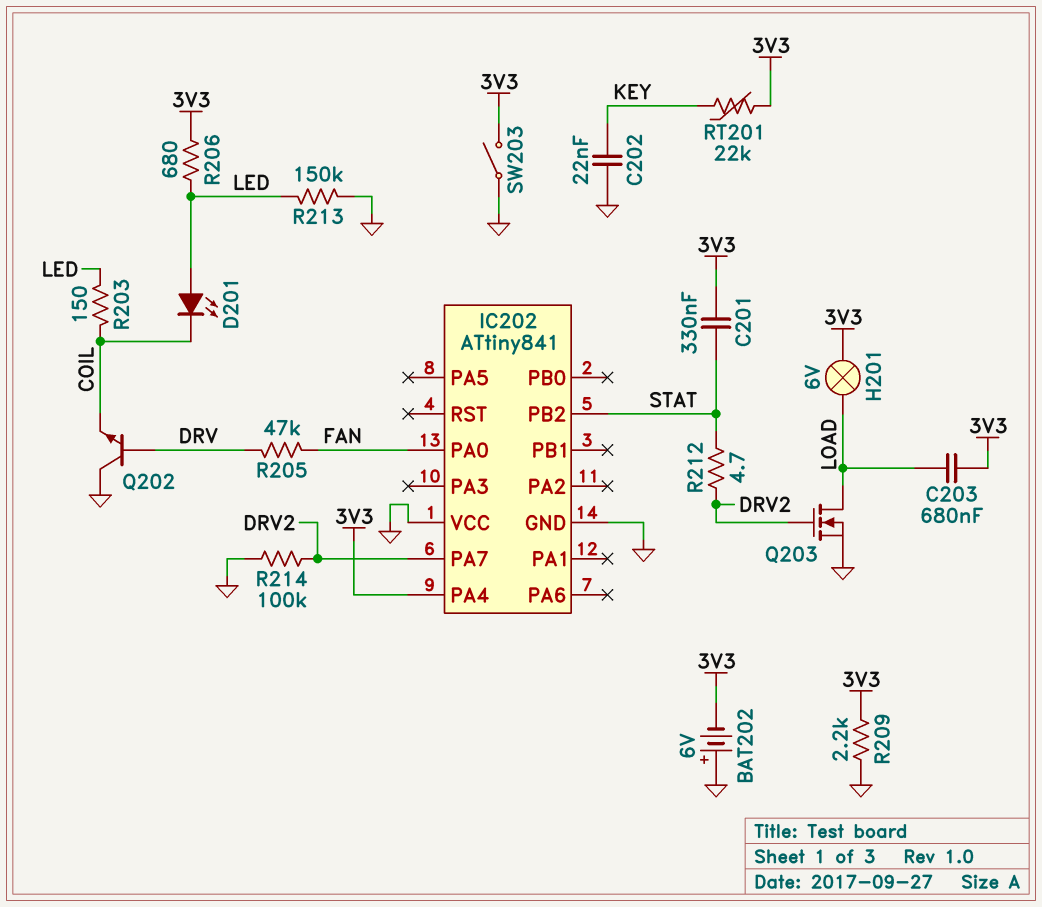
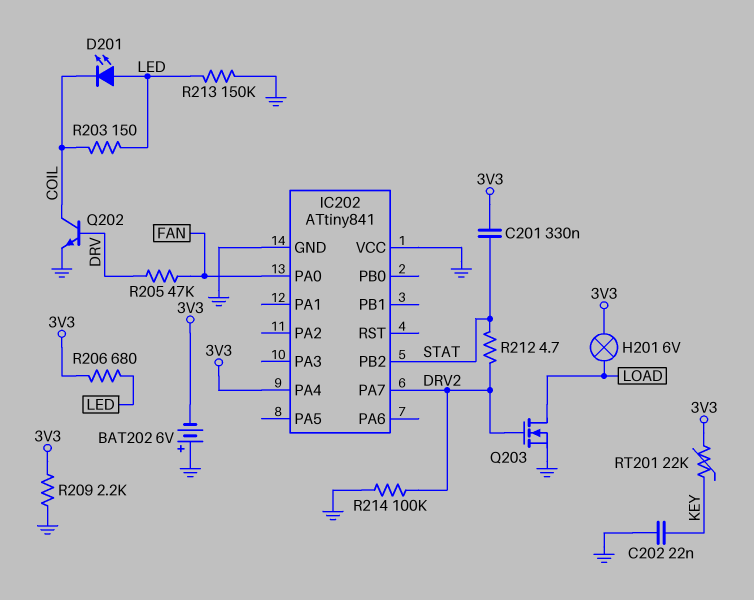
C203: 680nF (3V3, LOAD) -> none
Q202: NPN (B DRV, C GND, E COIL) -> NPN (B DRV, C COIL, E GND)
SW203: switch (3V3, GND) -> none

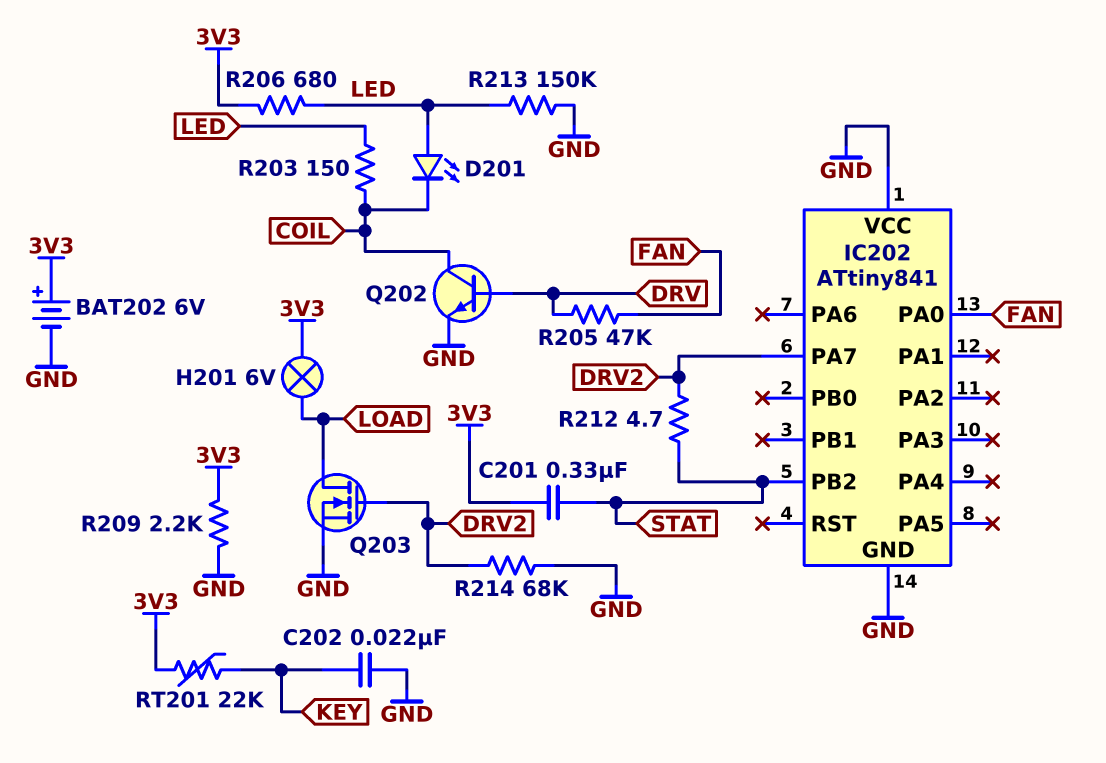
BAT202: 6V (plus GND, minus 3V3) -> 6V (plus 3V3, minus GND)
IC202 pin PA4: 3V3 -> none
R214: 100k (DRV2, GND) -> 68k (DRV2, GND)

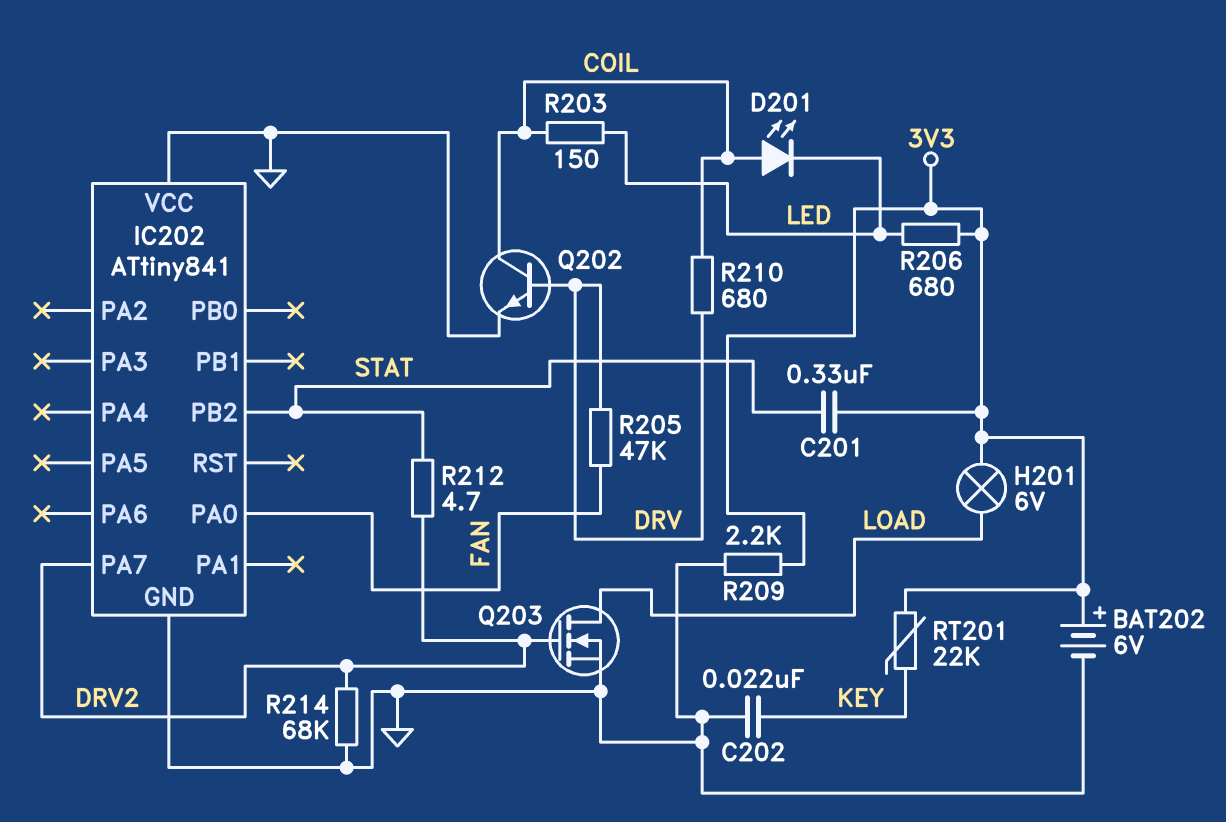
D201: LED (A LED, K COIL) -> LED (A COIL, K LED)
R210: none -> 680 (COIL, DRV)
R213: 150k (GND, LED) -> none

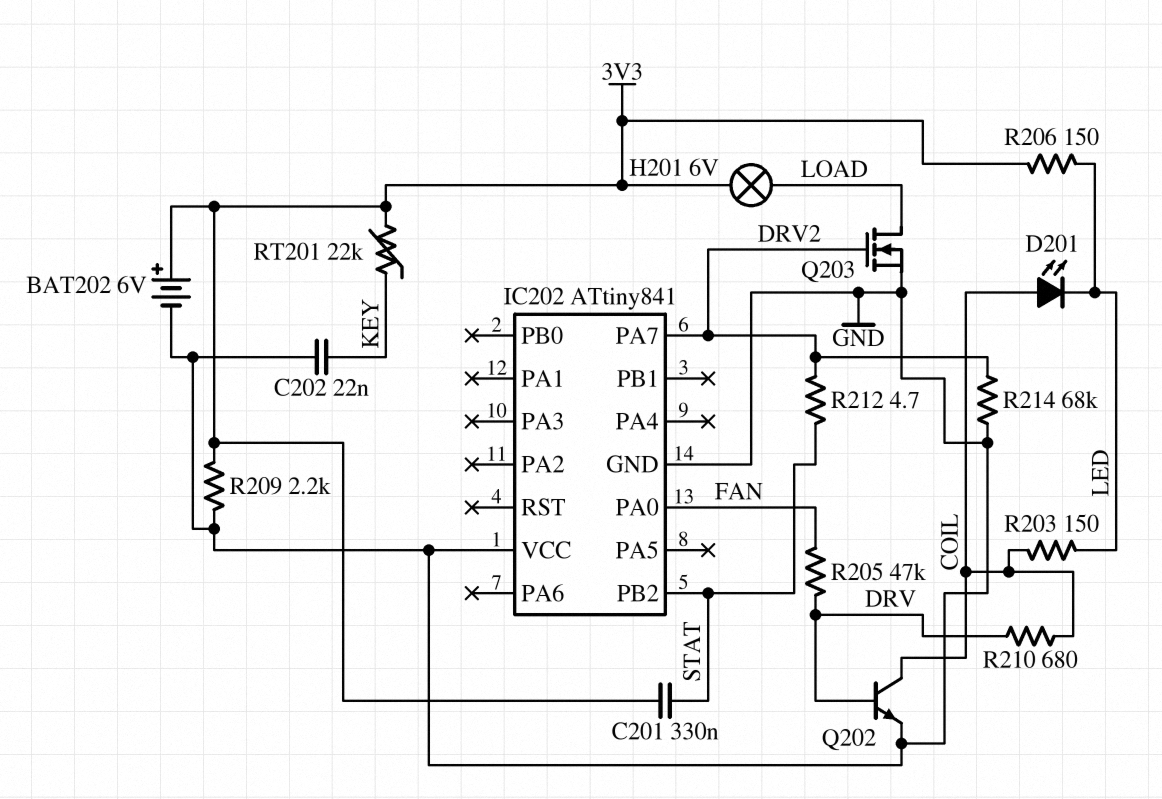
R206: 680 (3V3, LED) -> 150 (3V3, LED)

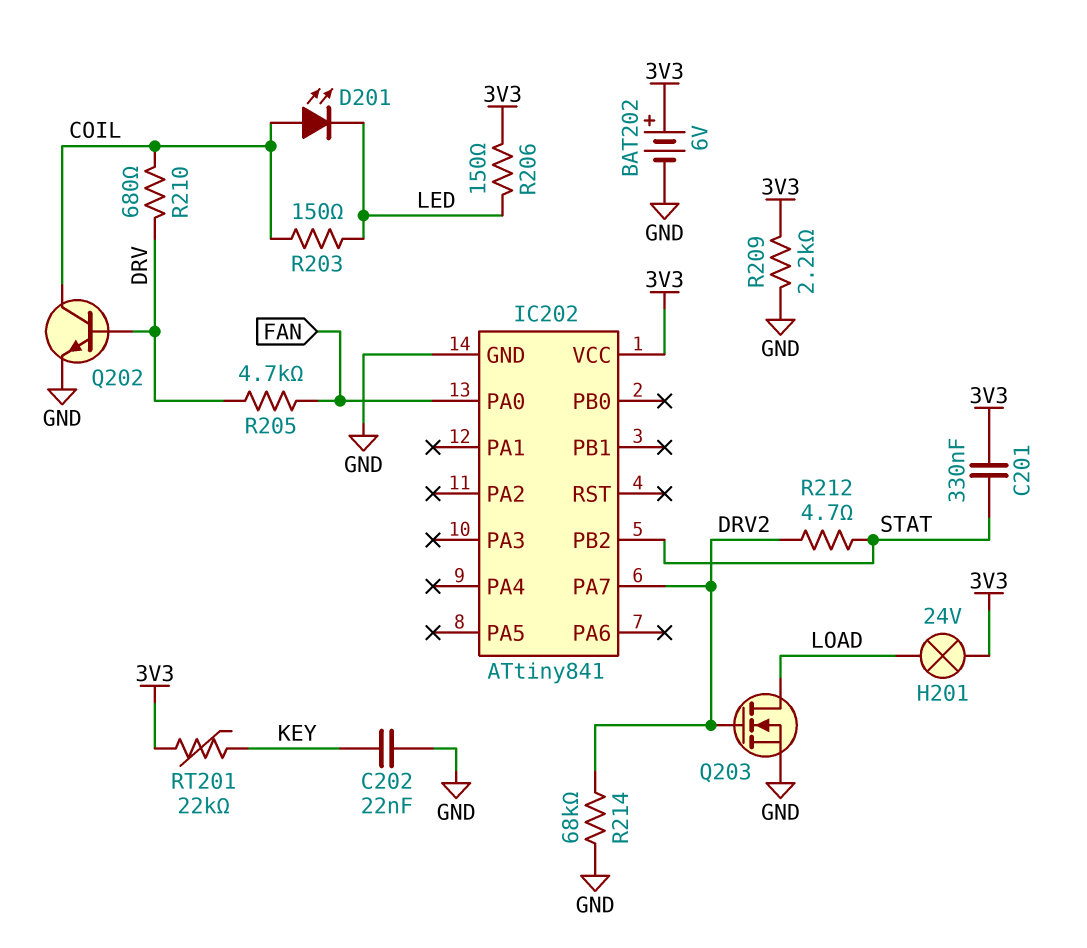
H201: lamp 6V (3V3, LOAD) -> lamp 24V (3V3, LOAD)
IC202 pin VCC: GND -> 3V3
R205: 47k (DRV, FAN) -> 4.7k (DRV, FAN)

